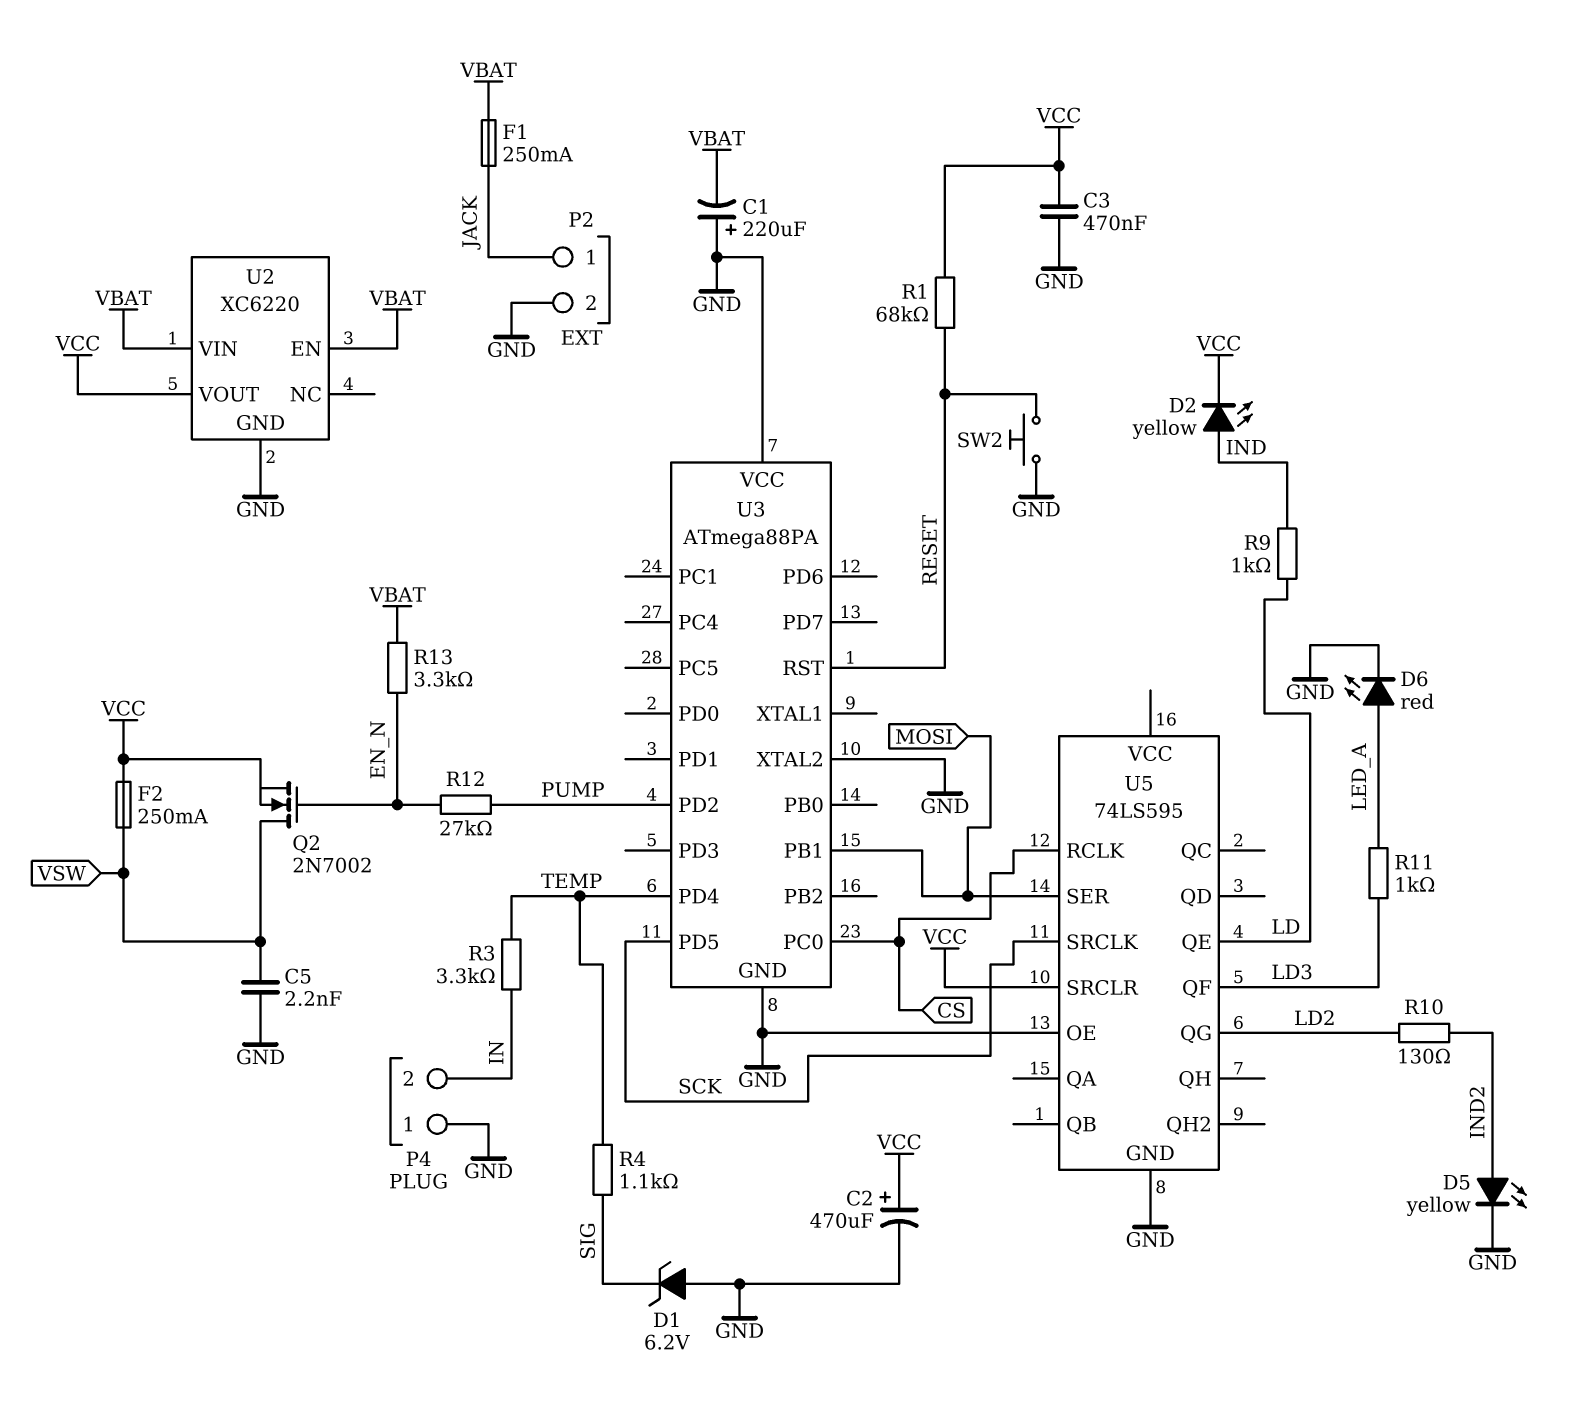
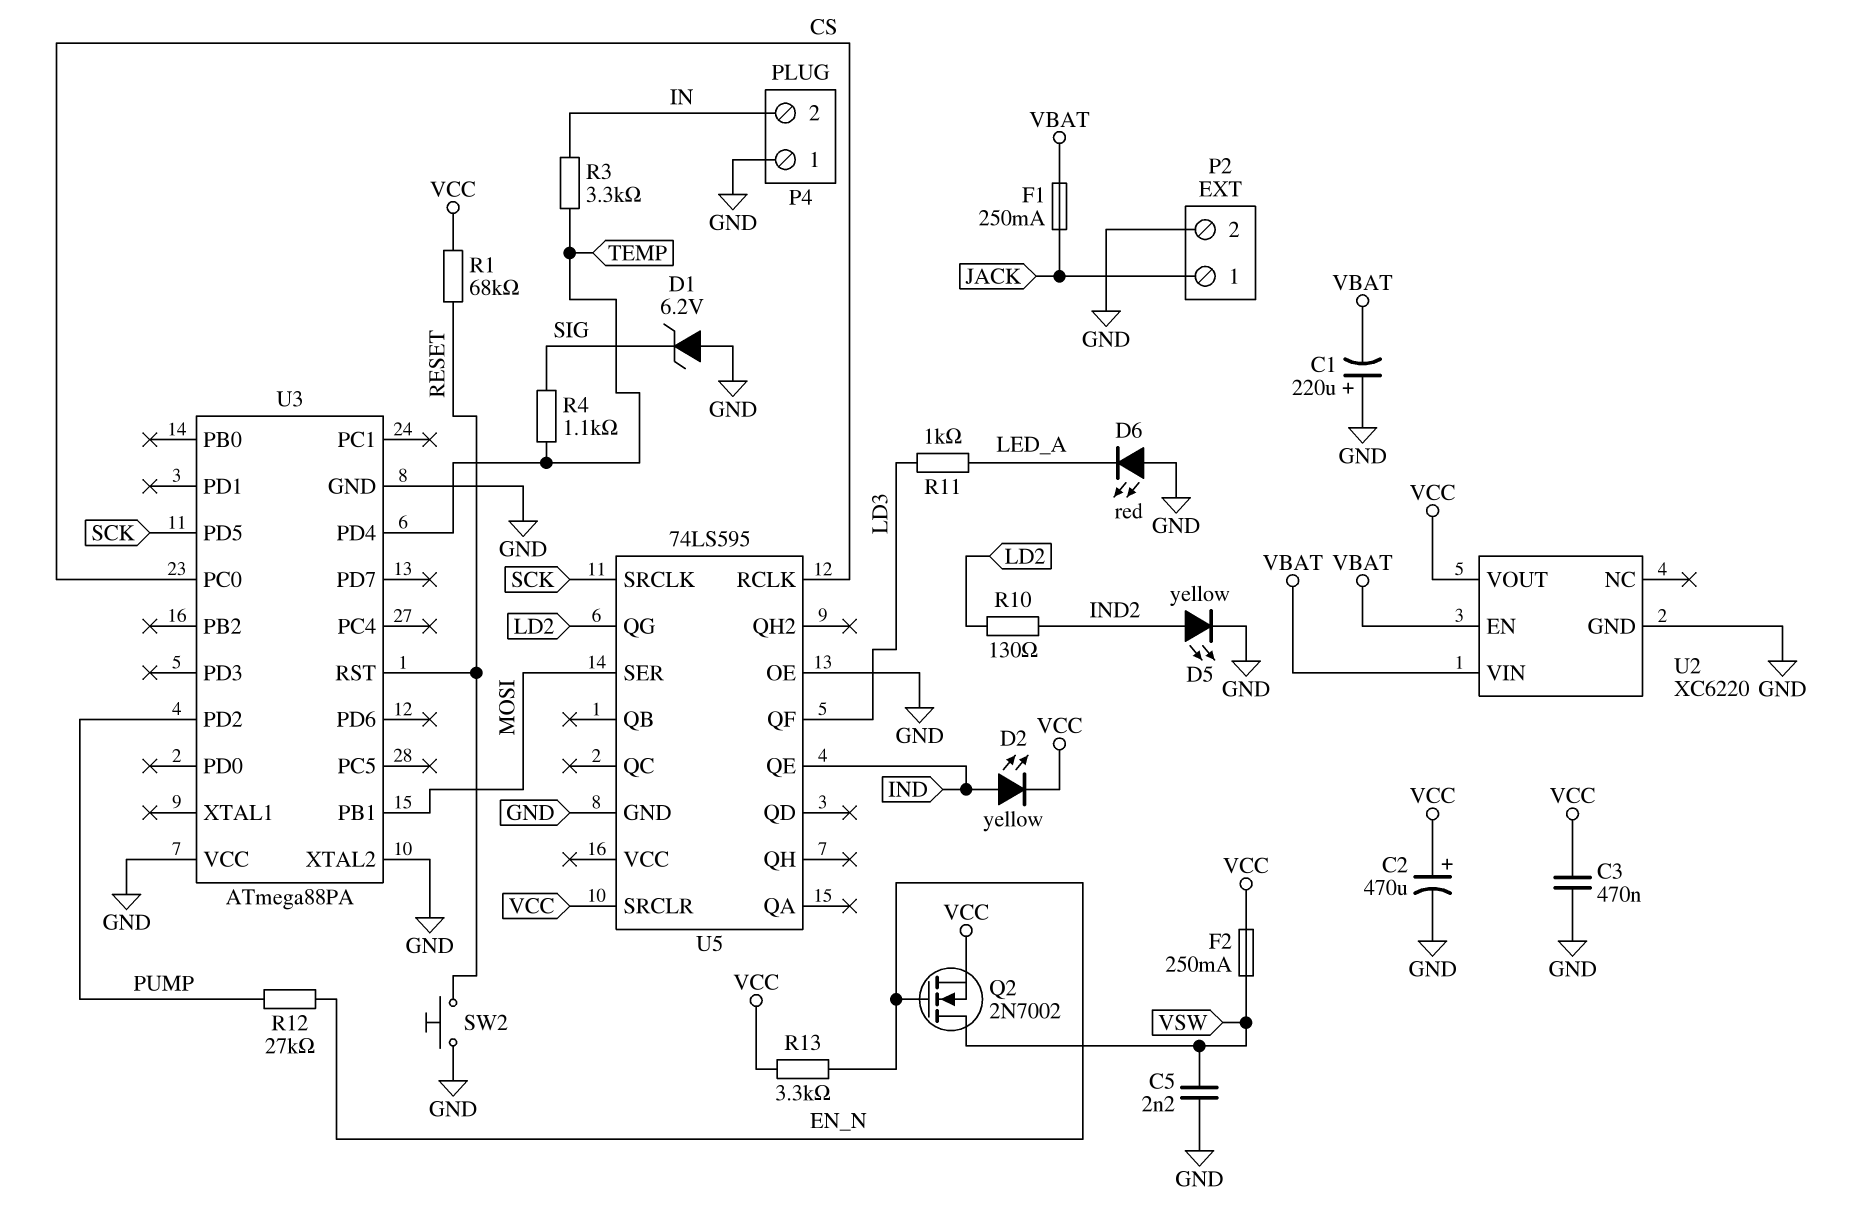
D6: LED red (A LED_A, K GND) -> LED red (A GND, K LED_A)
R9: 1k (IND, LD) -> none
R13: 3.3k (EN_N, VBAT) -> 3.3k (EN_N, VCC)
U5 pin QE: LD -> IND

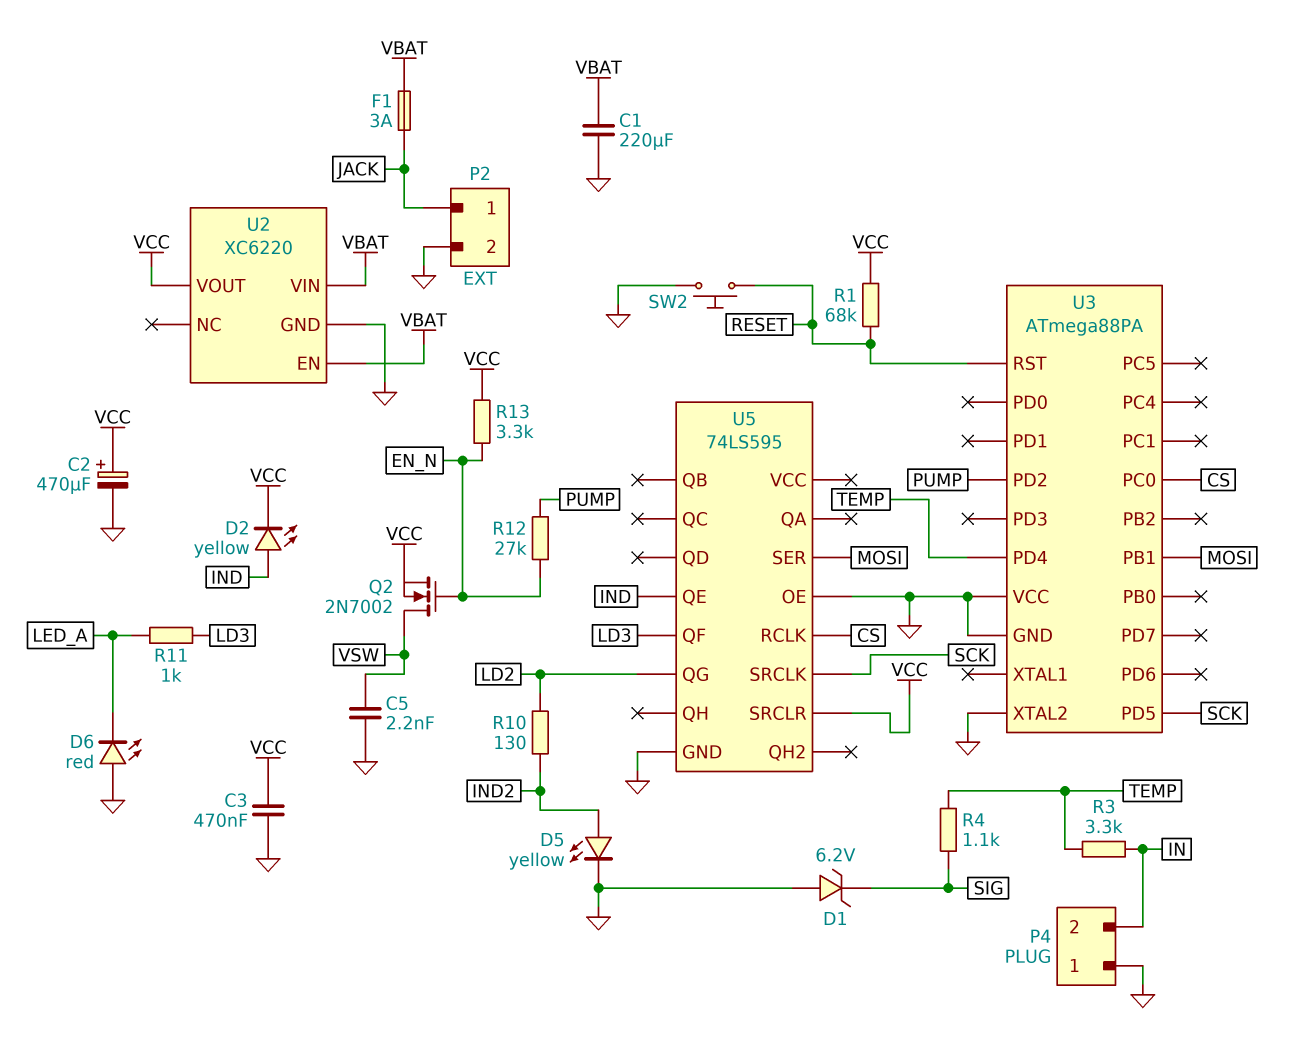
C1: 220uF (plus GND, minus VBAT) -> 220uF (GND, VBAT)
F1: 250mA (JACK, VBAT) -> 3A (JACK, VBAT)
F2: 250mA (VCC, VSW) -> none

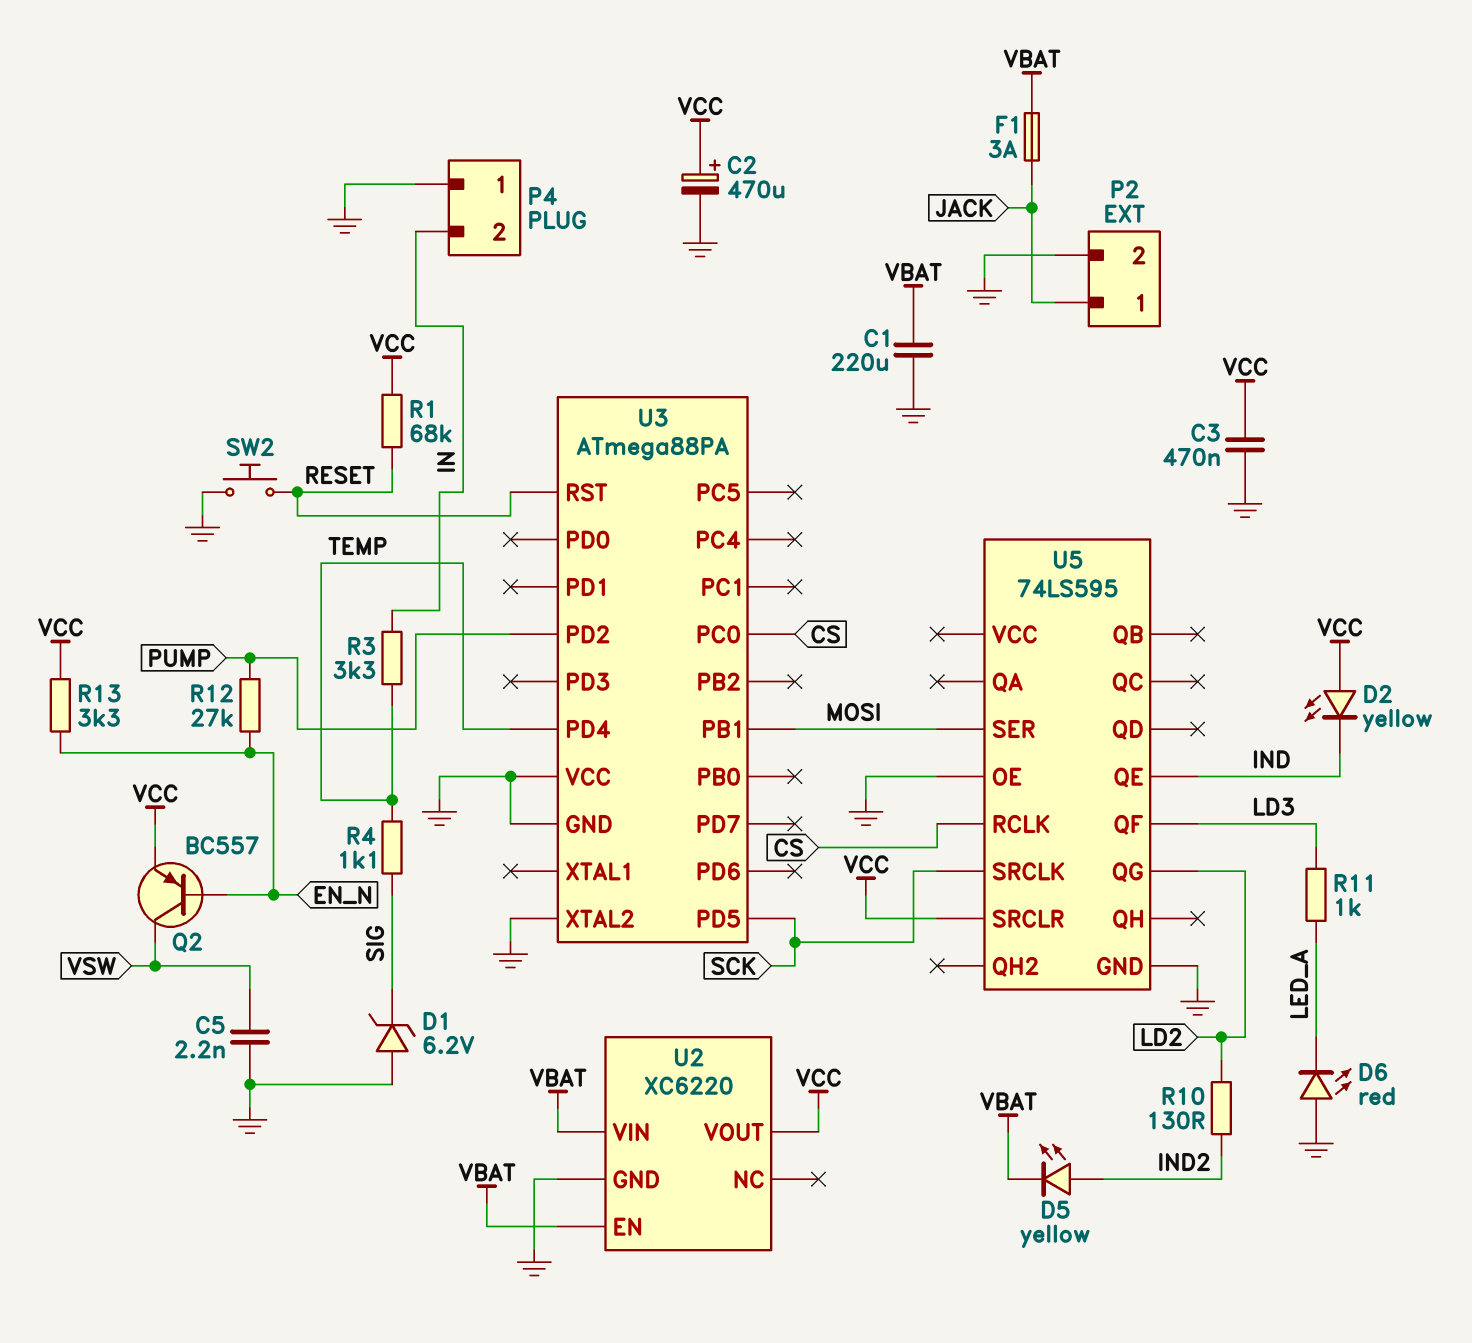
D2: LED yellow (A IND, K VCC) -> LED yellow (A VCC, K IND)
D5: LED yellow (A IND2, K GND) -> LED yellow (A IND2, K VBAT)
Q2: NMOS 2N7002 (G EN_N, D VSW, S VCC) -> PNP BC557 (B EN_N, C VSW, E VCC)

